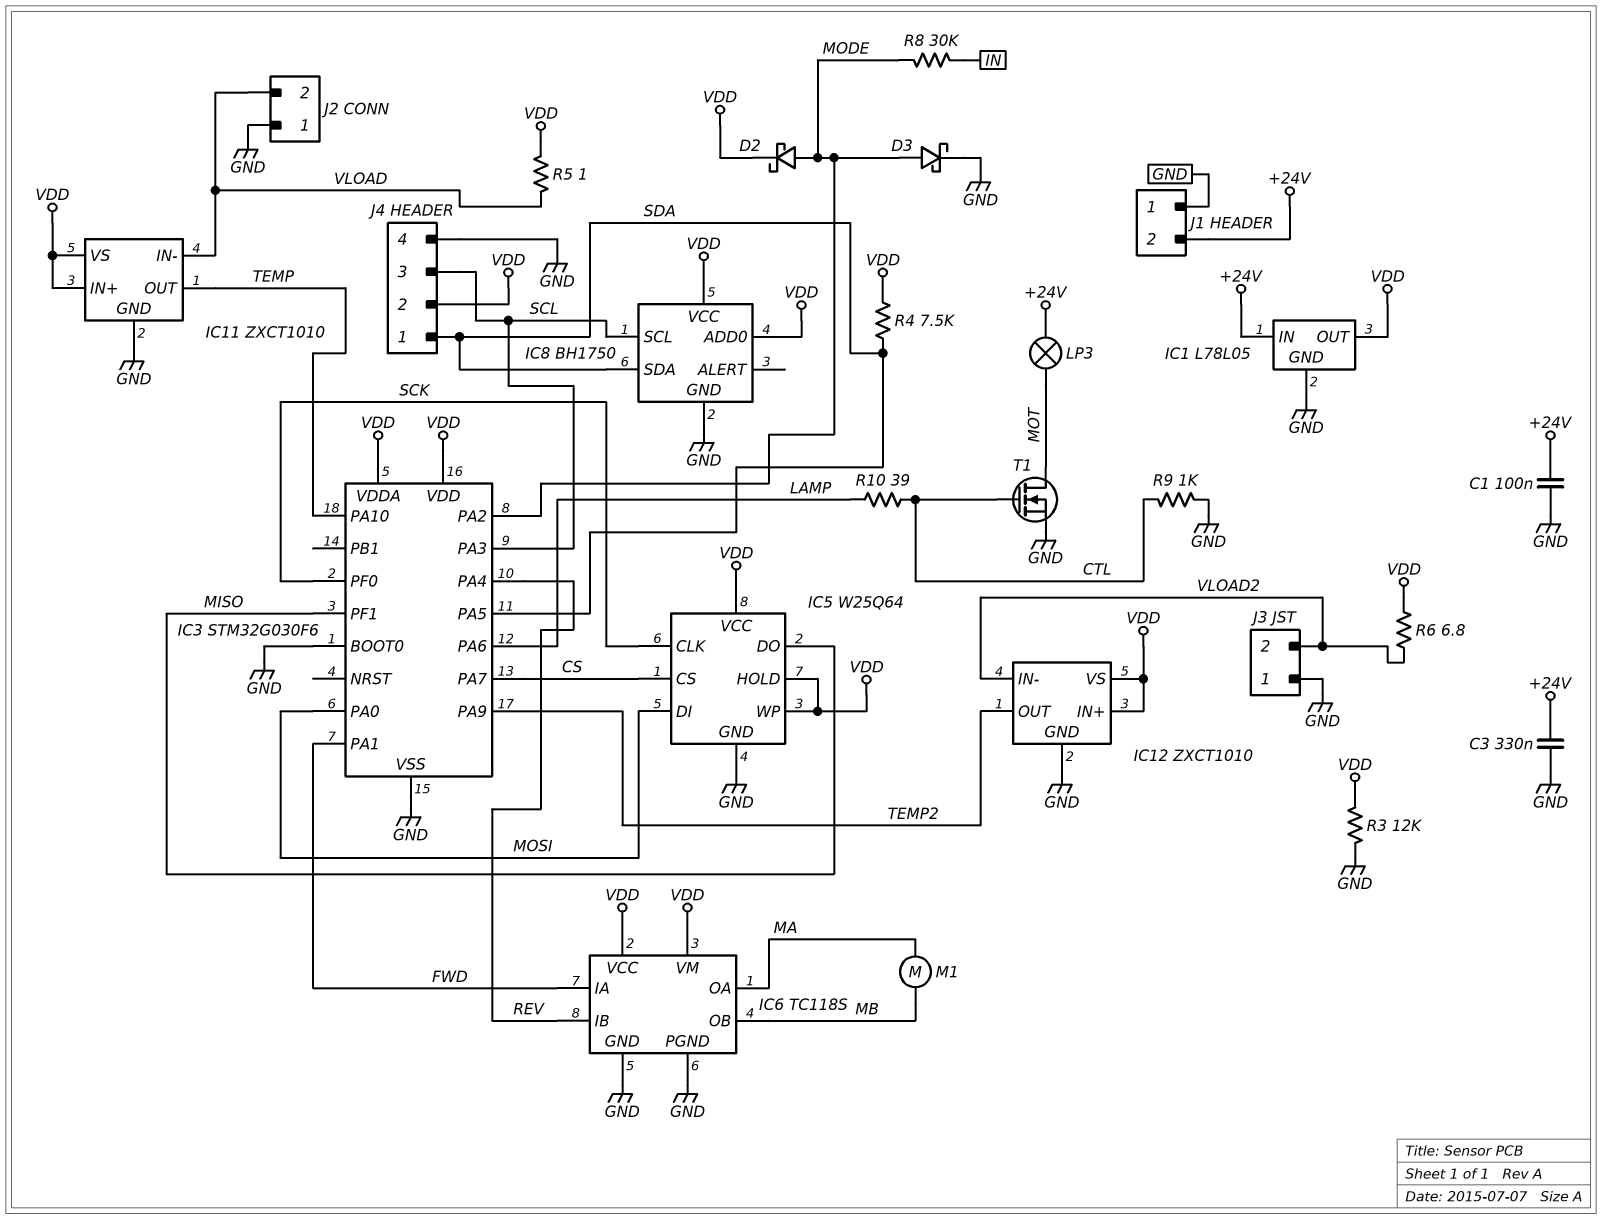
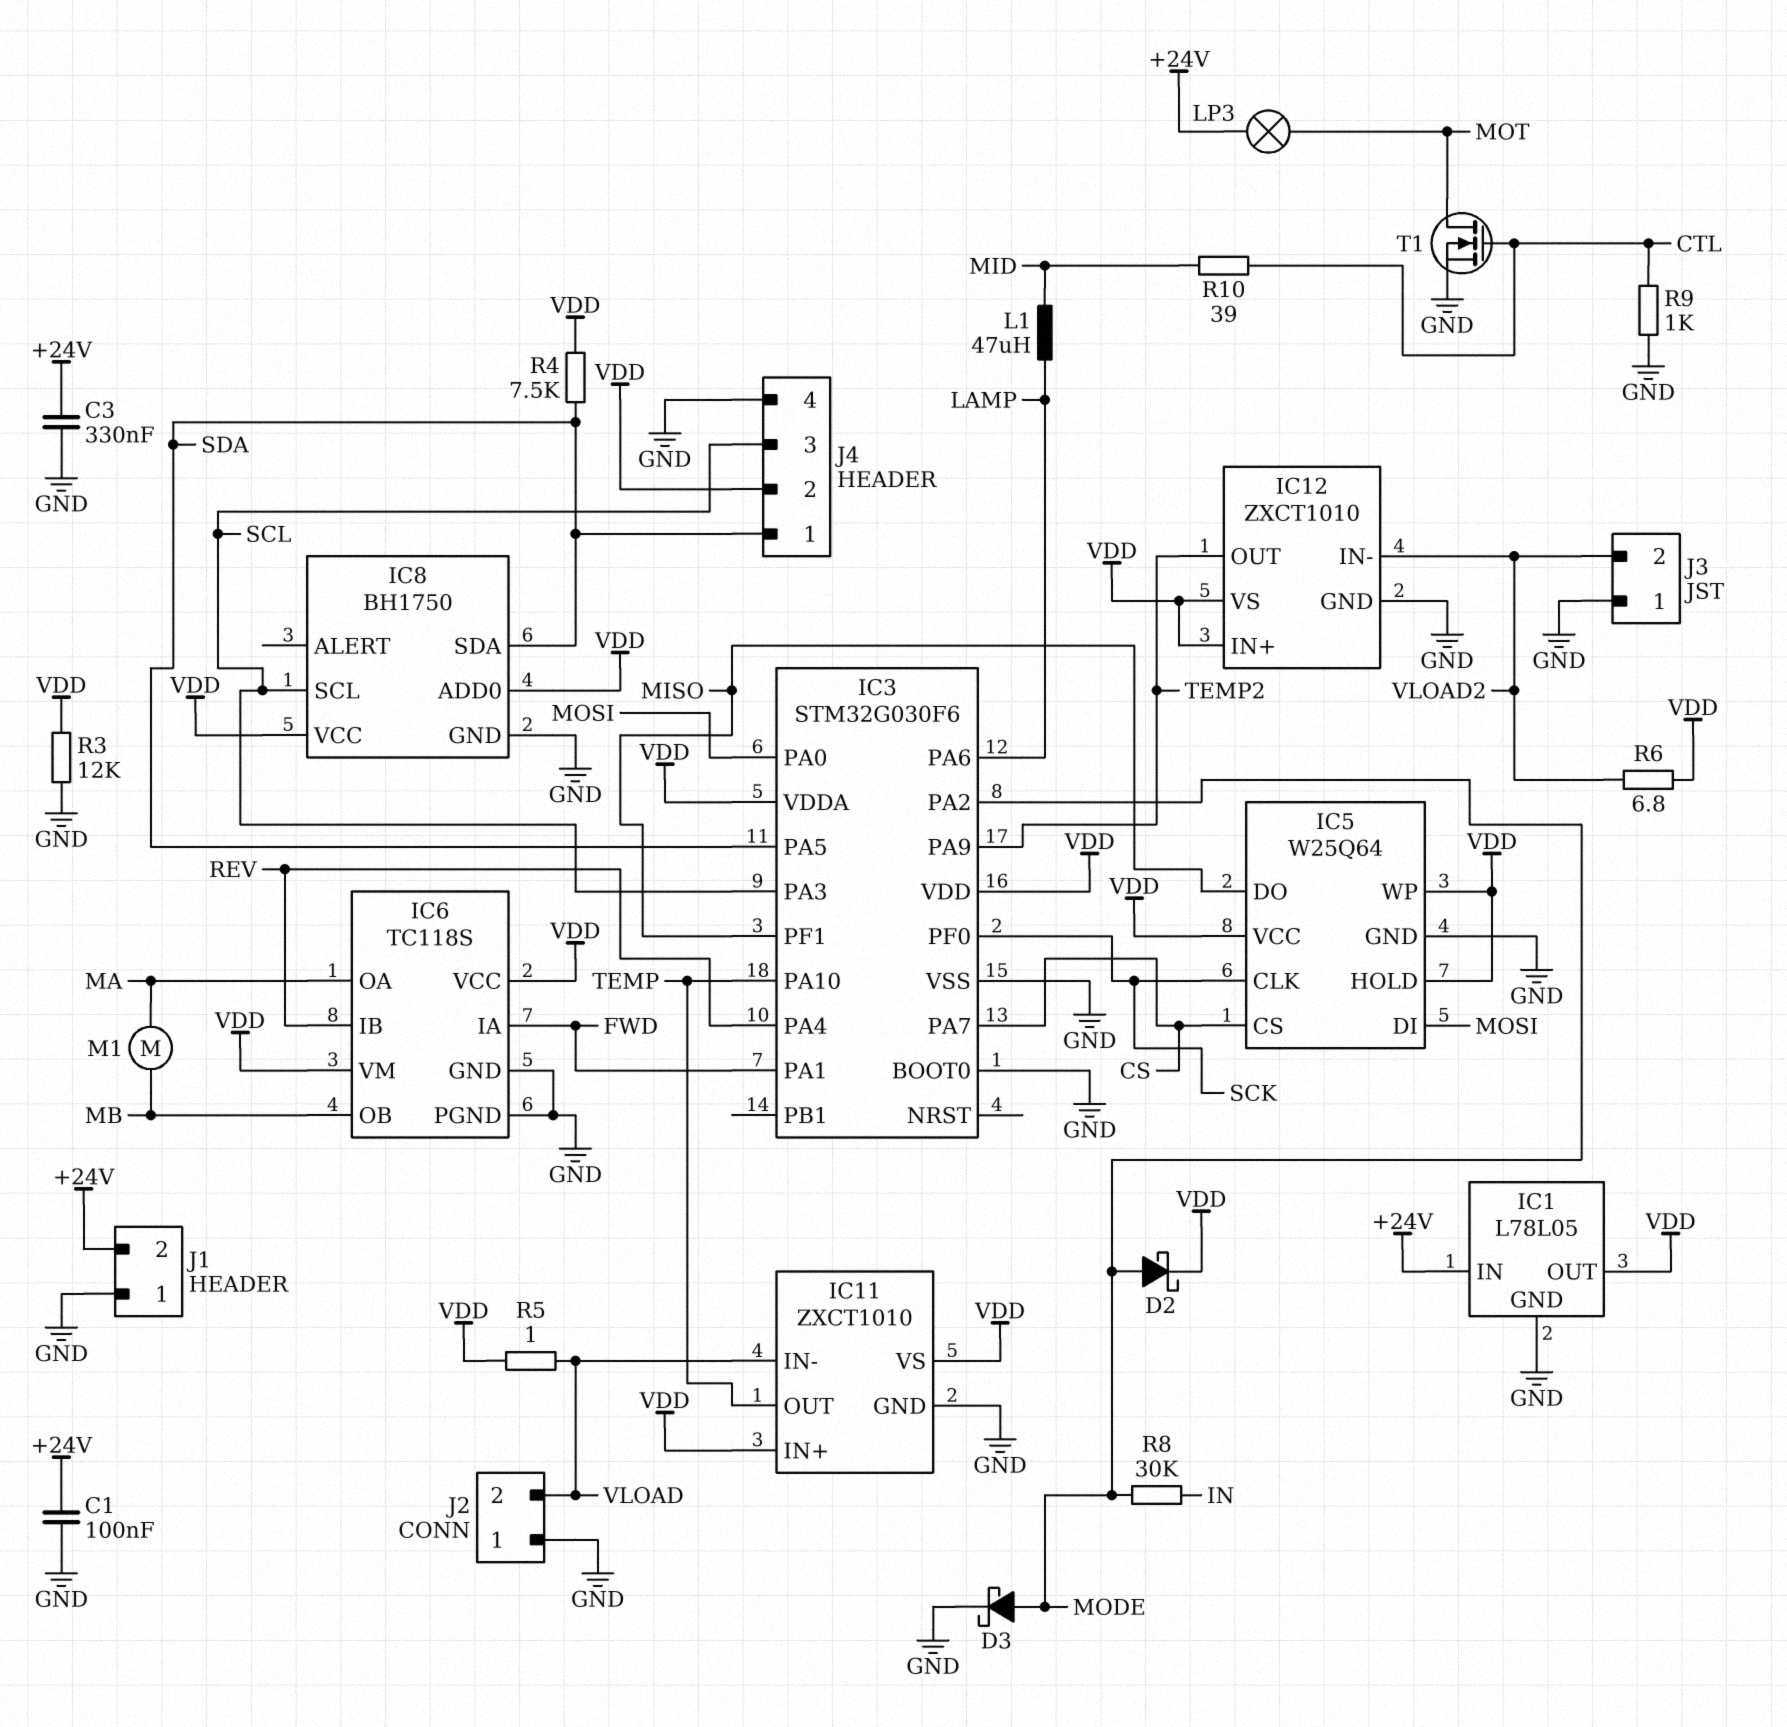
L1: none -> 47uH (LAMP, MID)
R10: 39 (CTL, LAMP) -> 39 (CTL, MID)

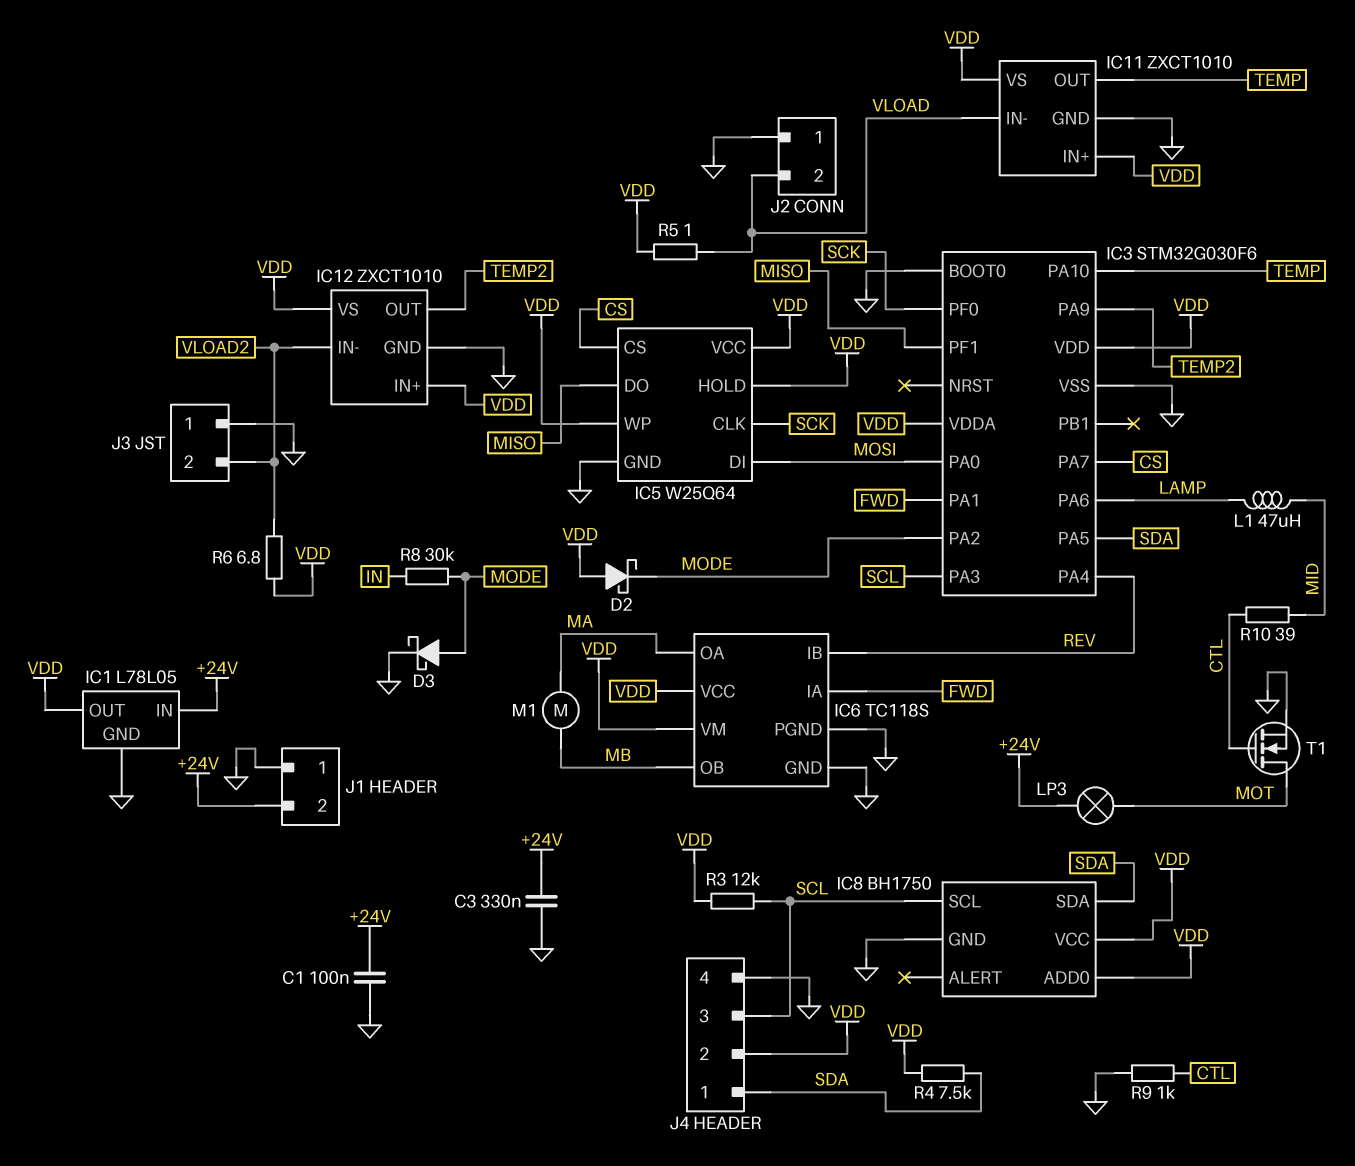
D2: schottky (A MODE, K VDD) -> schottky (A VDD, K MODE)
R3: 12k (GND, VDD) -> 12k (SCL, VDD)

